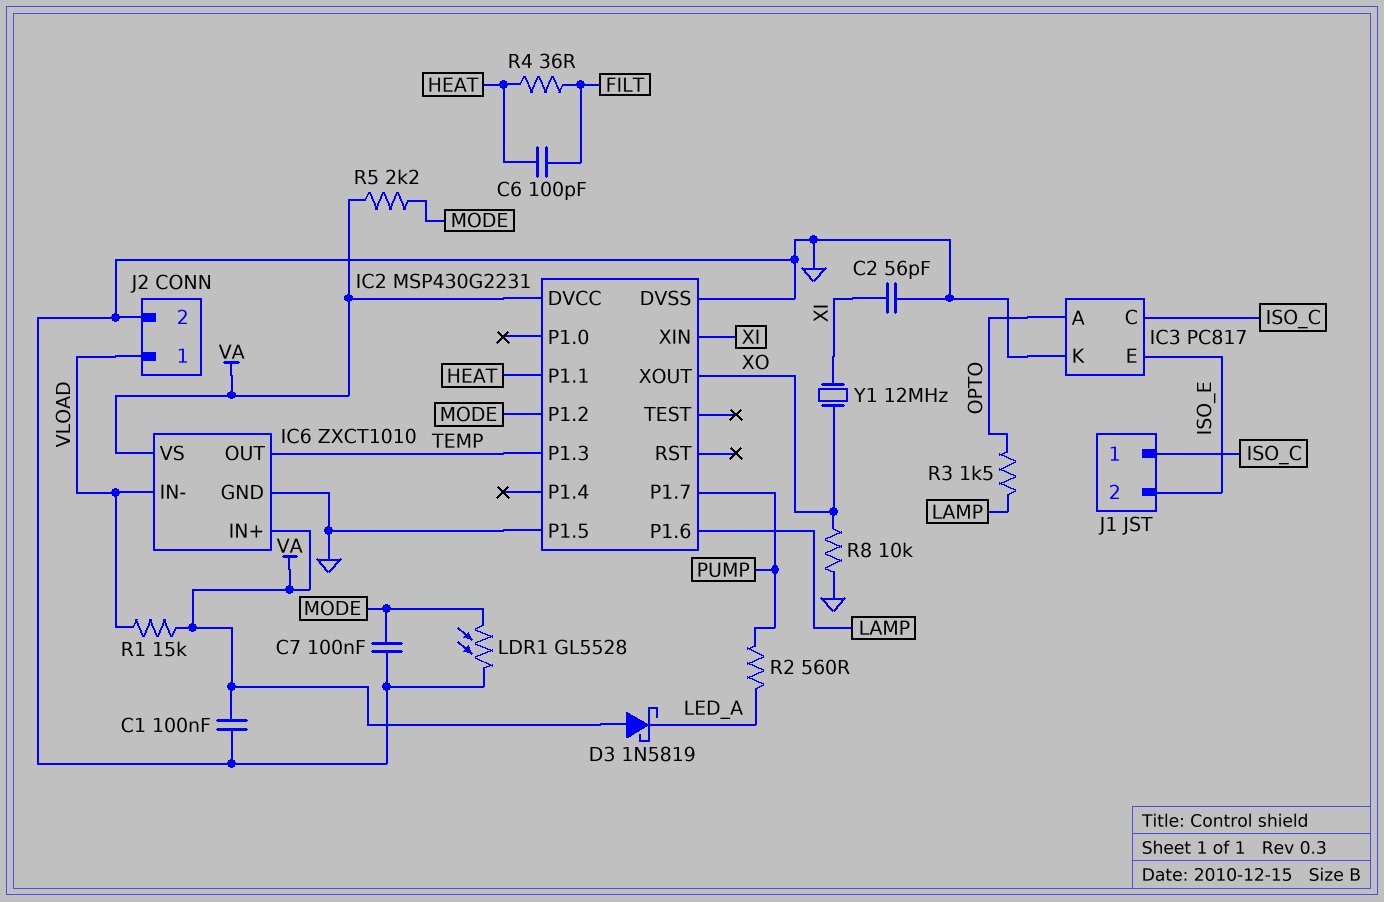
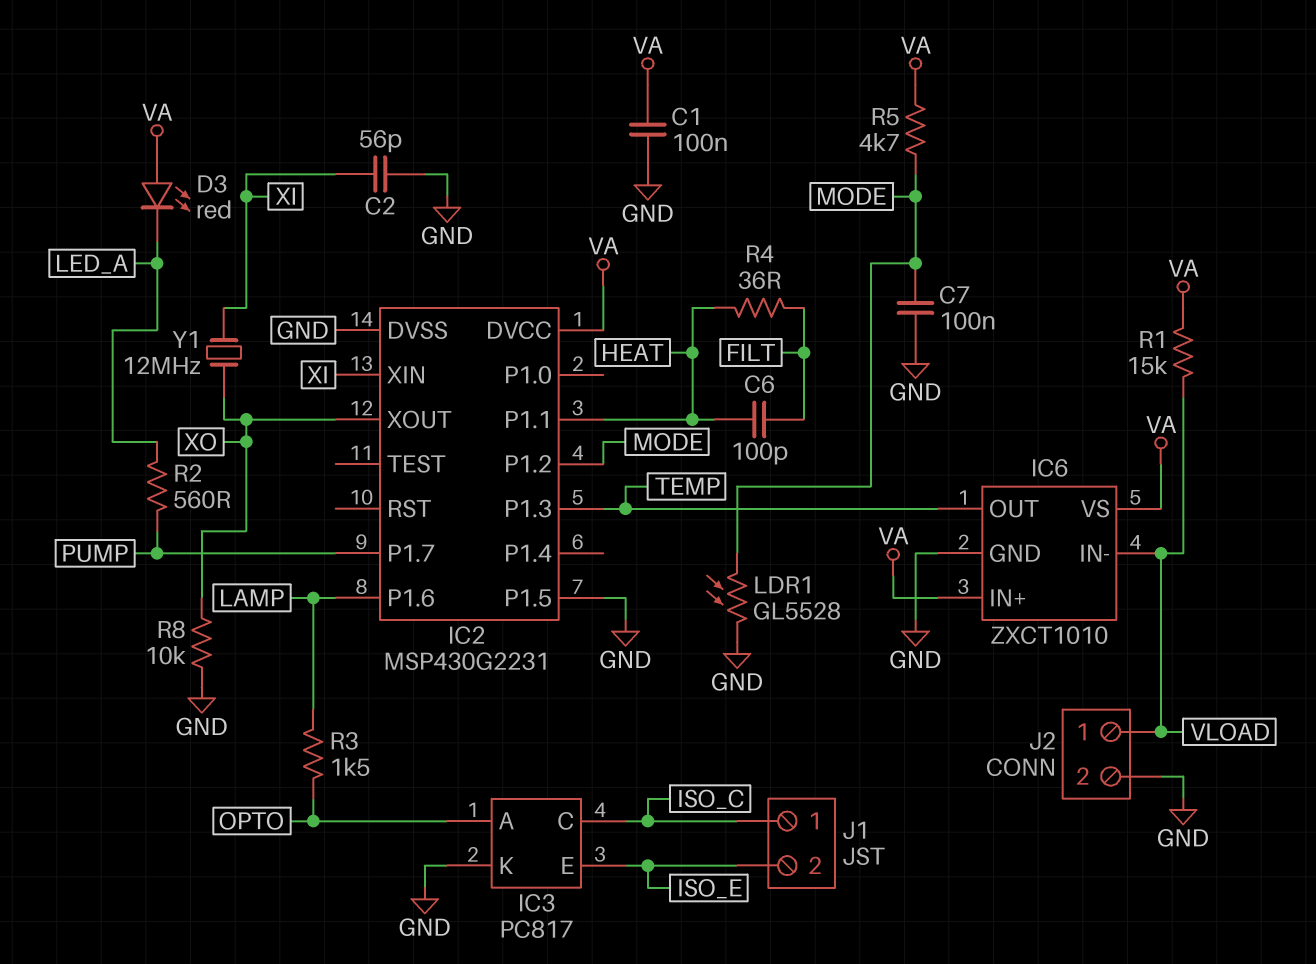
D3: schottky 1N5819 (A VA, K LED_A) -> LED red (A VA, K LED_A)
R5: 2.2k (MODE, VA) -> 4.7k (MODE, VA)

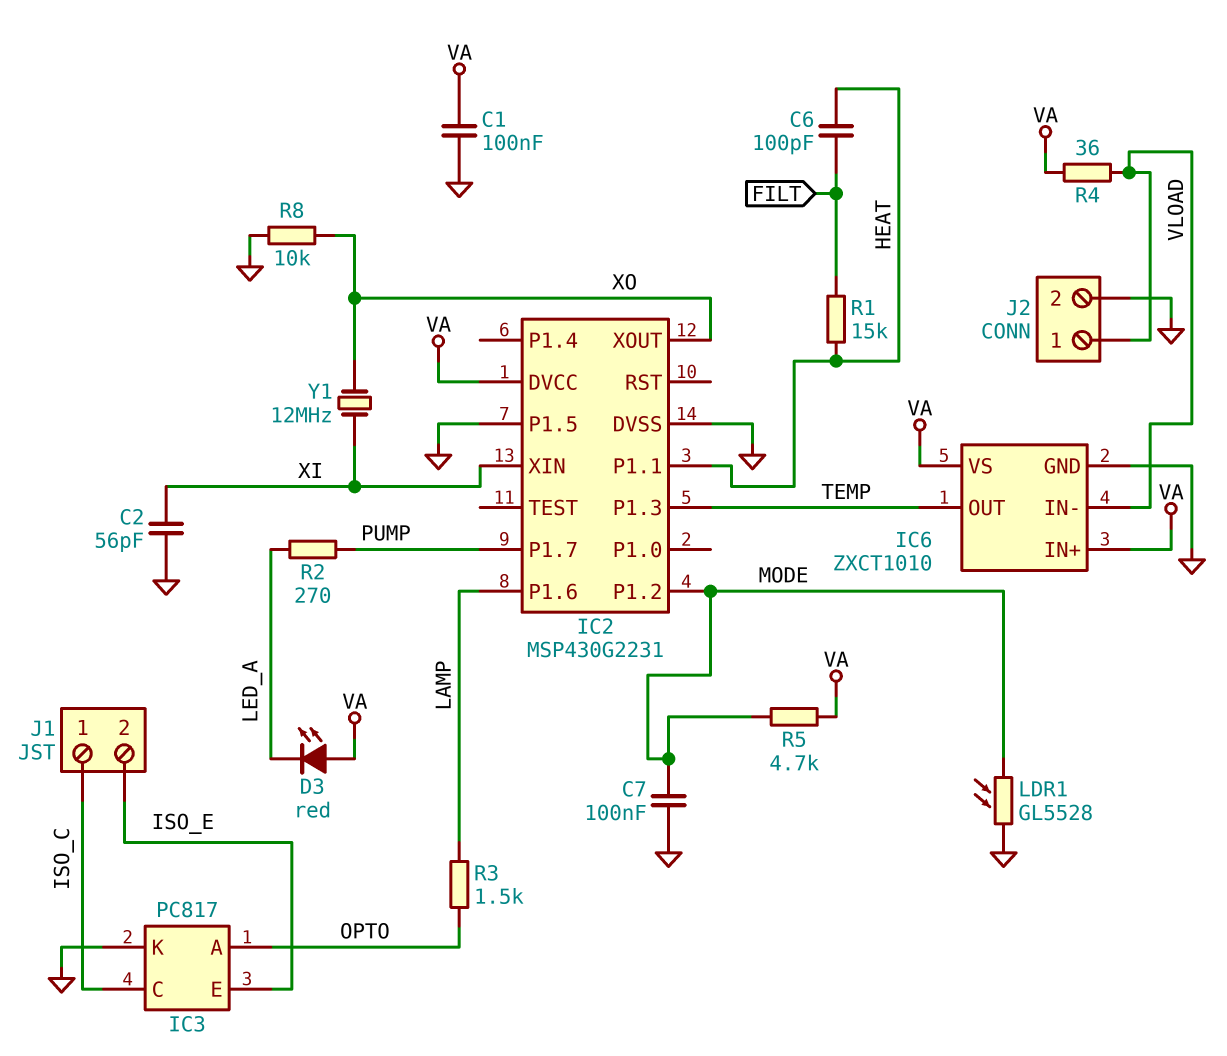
R1: 15k (VA, VLOAD) -> 15k (FILT, HEAT)
R2: 560 (LED_A, PUMP) -> 270 (LED_A, PUMP)
R4: 36 (FILT, HEAT) -> 36 (VA, VLOAD)

